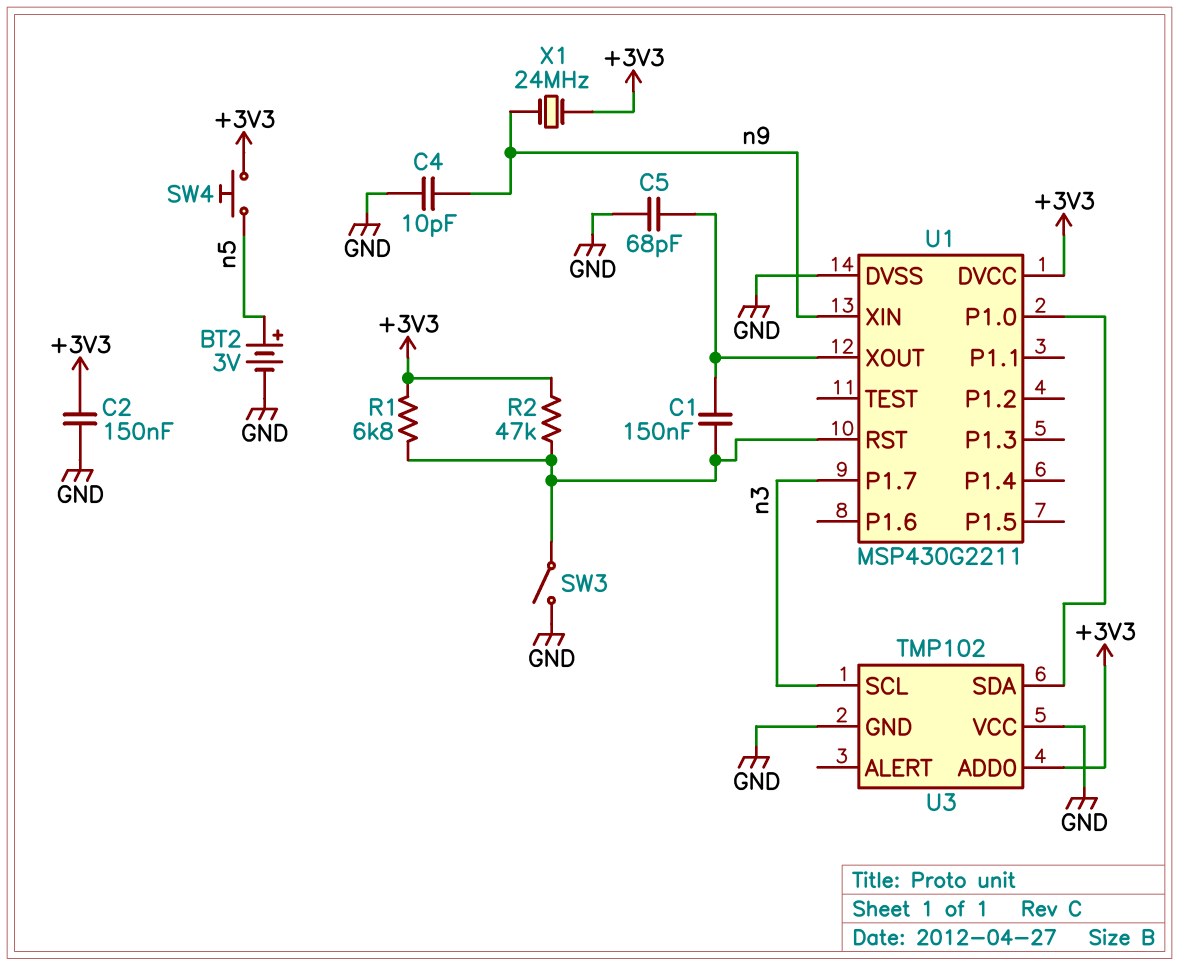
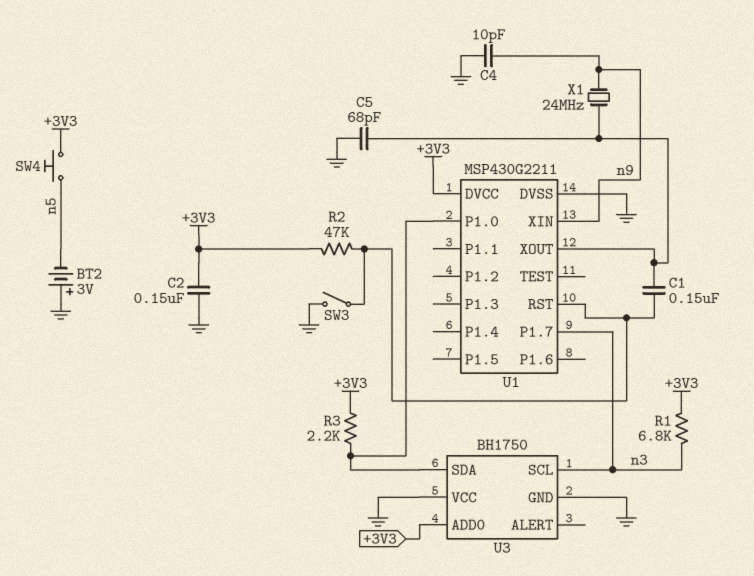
BT2: 3V (plus n5, minus GND) -> 3V (plus GND, minus n5)
R1: 6.8k (+3V3, U1/RST) -> 6.8k (+3V3, n3)
R3: none -> 2.2k (+3V3, U1/P1.0)
U3: TMP102 -> BH1750
X1: 24MHz (+3V3, n9) -> 24MHz (U1/XOUT, n9)

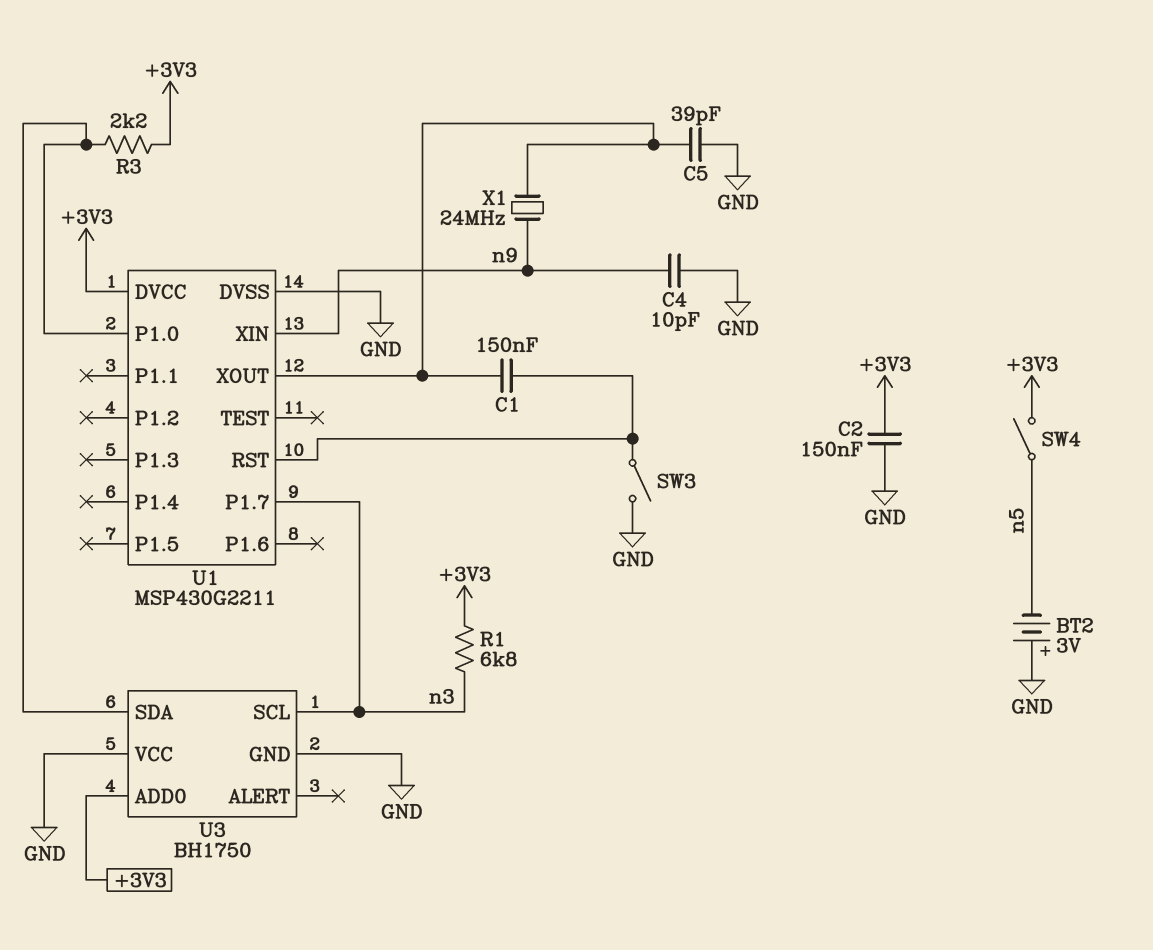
C5: 68pF (GND, U1/XOUT) -> 39pF (GND, U1/XOUT)
R2: 47k (+3V3, U1/RST) -> none
SW4: button (+3V3, n5) -> switch (+3V3, n5)

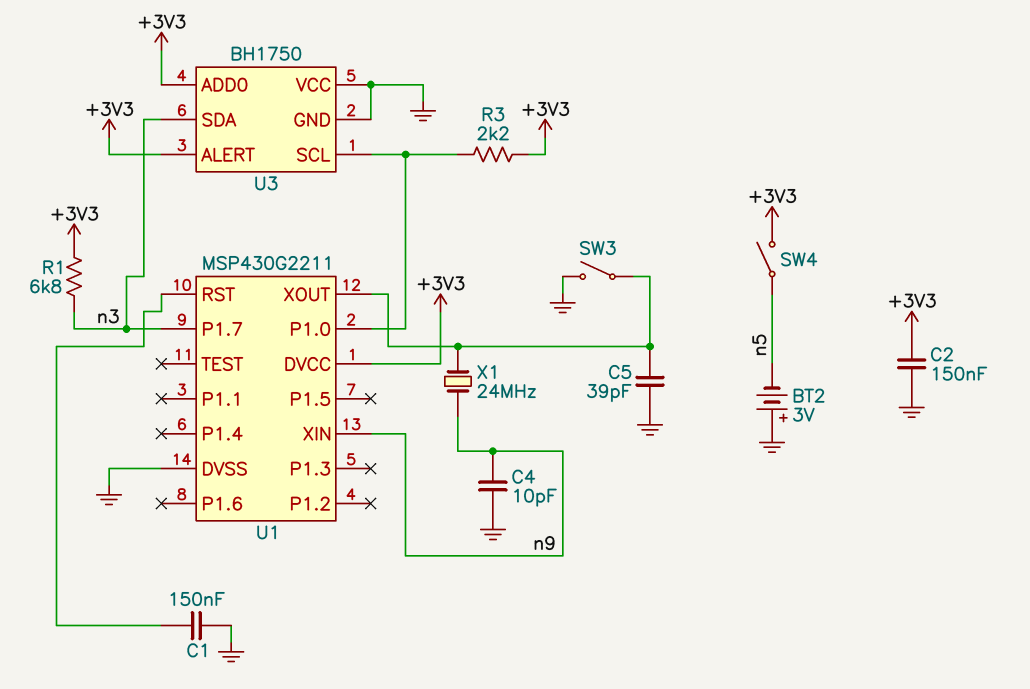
C1: 150nF (U1/RST, U1/XOUT) -> 150nF (GND, U1/RST)
SW3: switch (GND, U1/RST) -> switch (GND, U1/XOUT)
U3 pin ALERT: none -> +3V3
U3 pin SCL: n3 -> U1/P1.0
U3 pin SDA: U1/P1.0 -> n3

